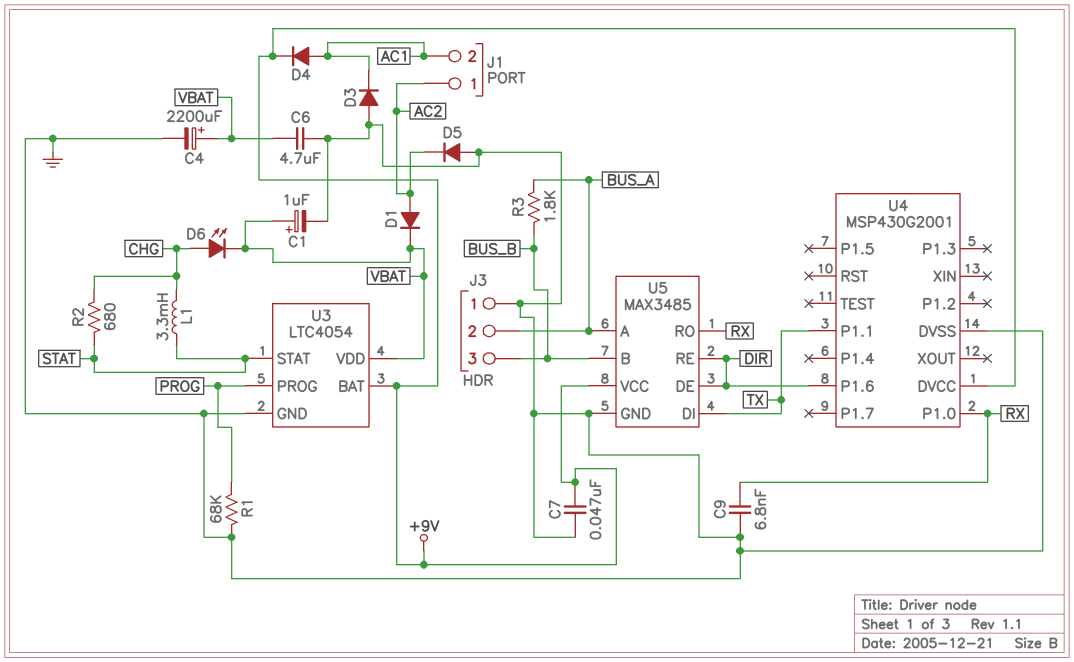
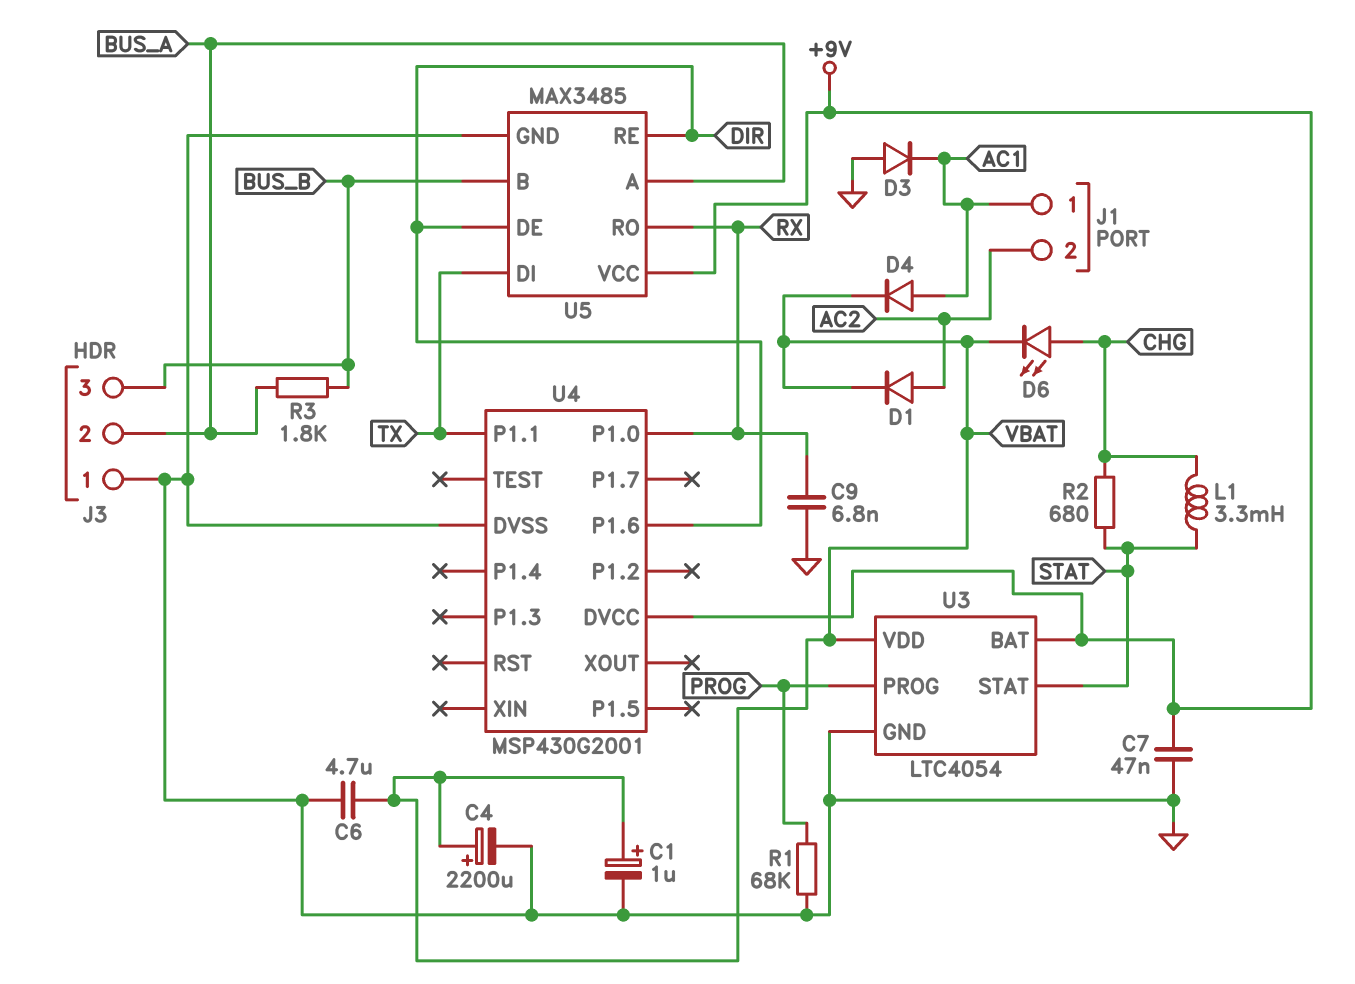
D4: diode (A AC1, K +9V) -> diode (A AC1, K VBAT)
D5: diode (A GND, K AC2) -> none
J1 pin 1: AC2 -> AC1
J1 pin 2: AC1 -> AC2

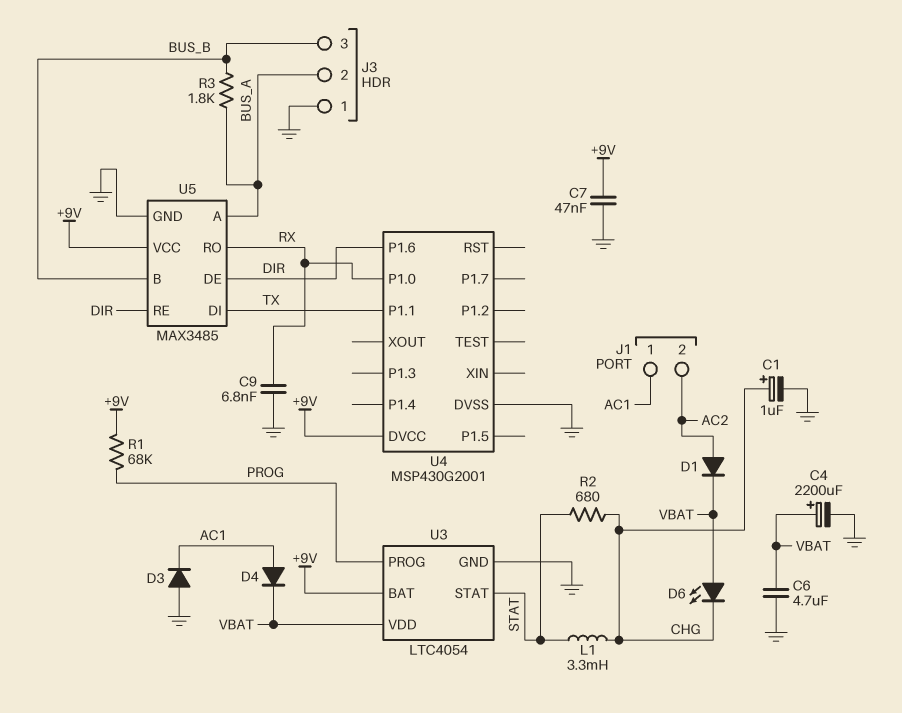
C1: 1uF (plus VBAT, minus GND) -> 1uF (plus CHG, minus GND)
D6: LED (A CHG, K VBAT) -> LED (A VBAT, K CHG)
R1: 68k (GND, PROG) -> 68k (+9V, PROG)

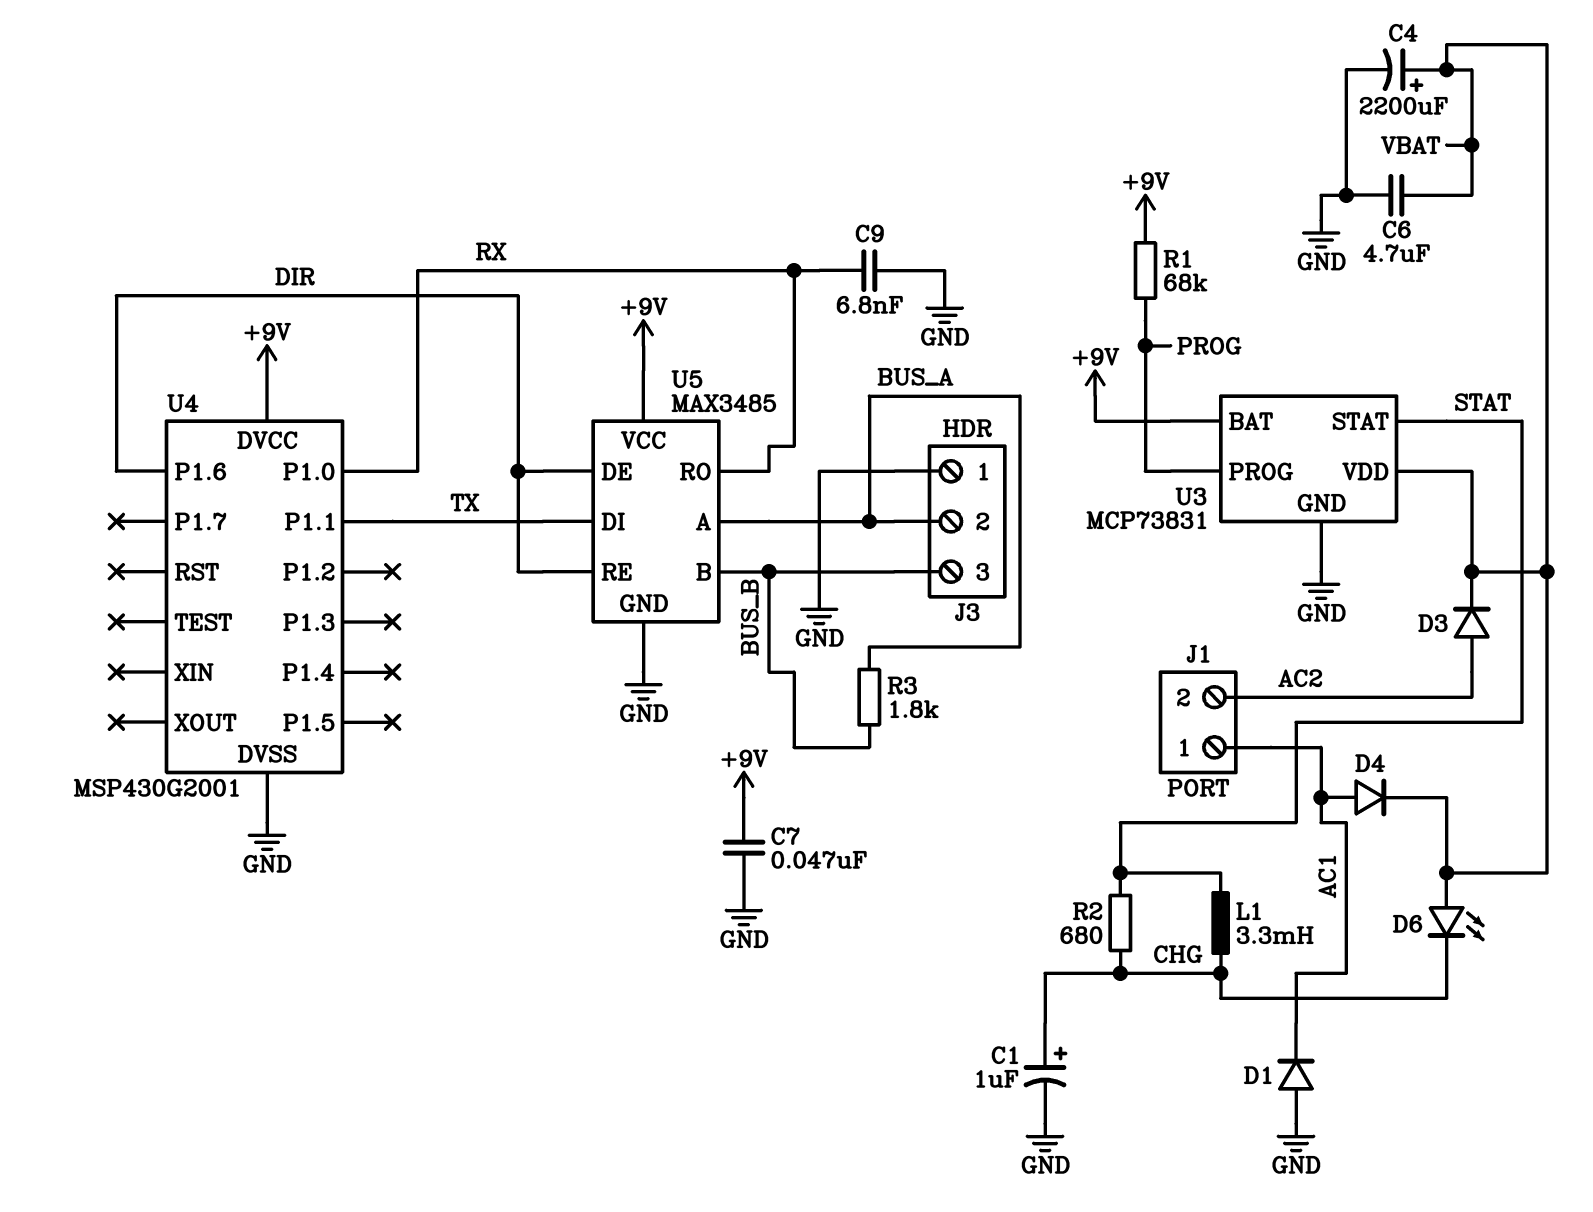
D1: diode (A AC2, K VBAT) -> diode (A GND, K AC1)
D3: diode (A GND, K AC1) -> diode (A AC2, K VBAT)
U3: LTC4054 -> MCP73831

